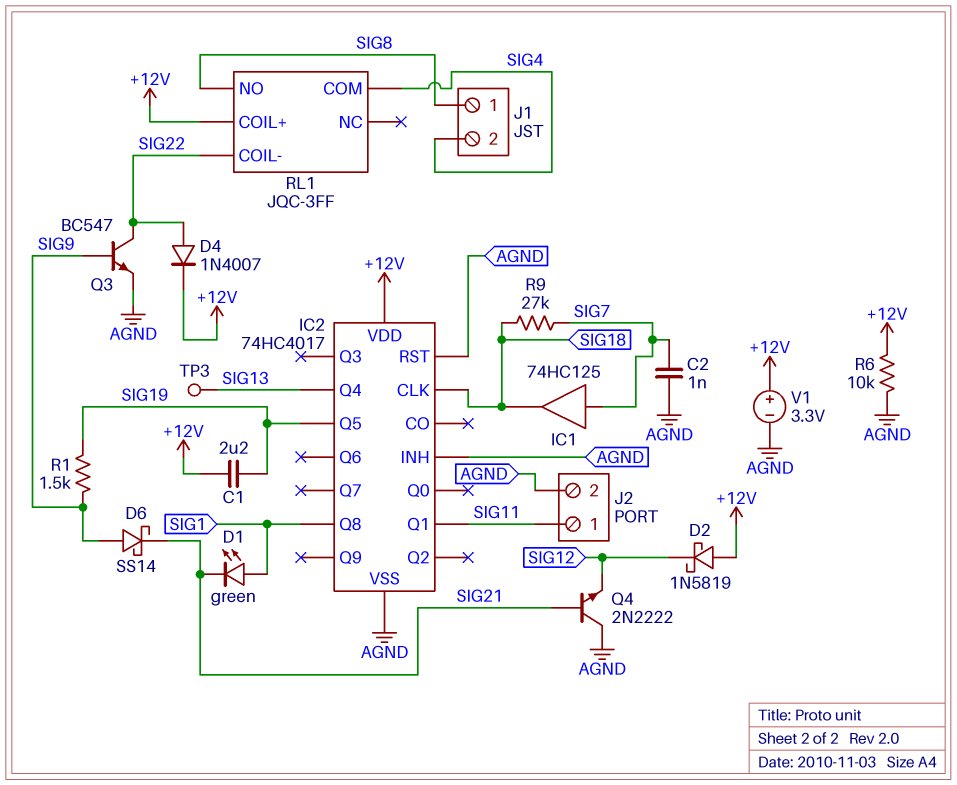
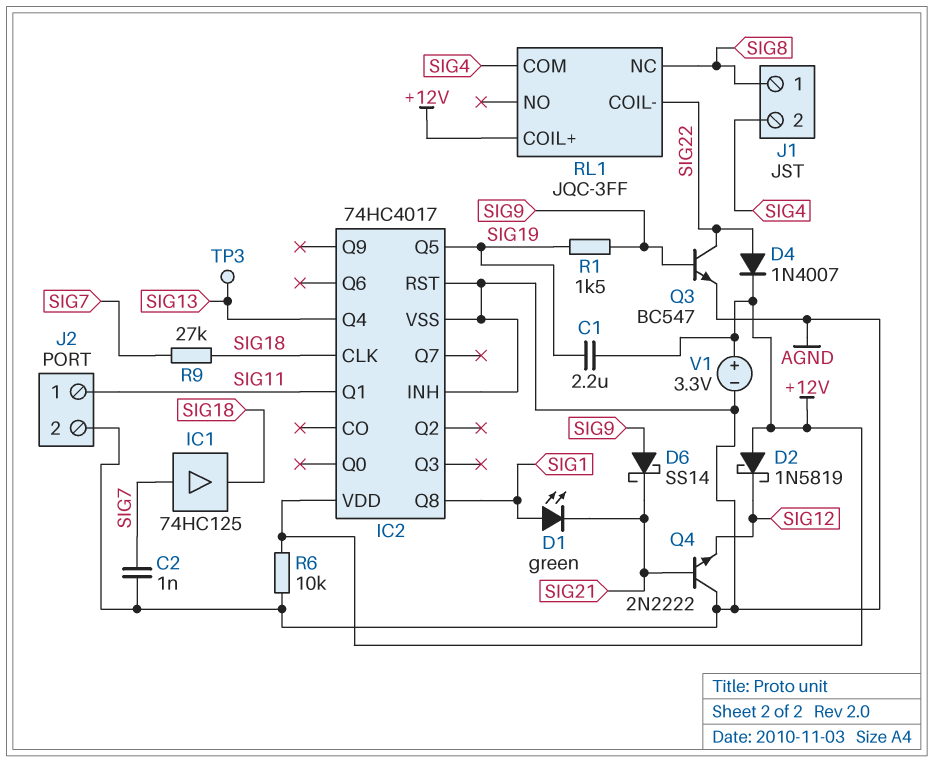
RL1 pin NC: none -> SIG8
RL1 pin NO: SIG8 -> none

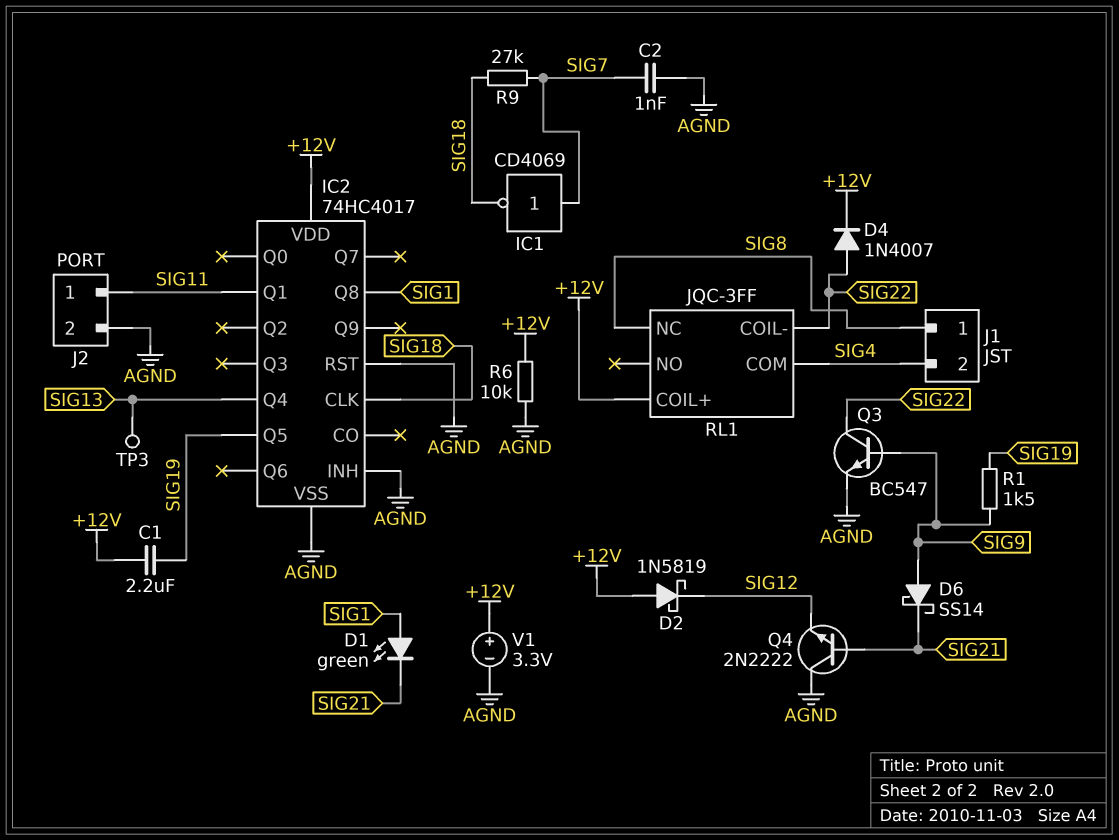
IC1: buffer 74HC125 (in SIG7, out SIG18) -> NOT CD4069 (in SIG7, out SIG18)

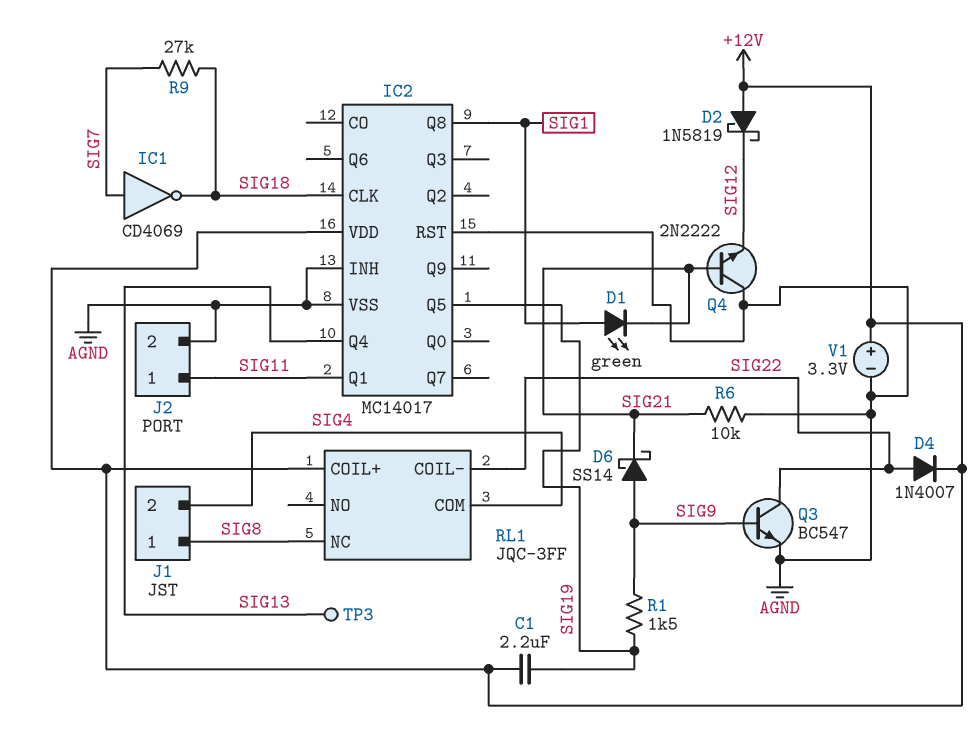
C2: 1nF (AGND, SIG7) -> none
IC2: 74HC4017 -> MC14017
R6: 10k (+12V, AGND) -> 10k (AGND, SIG21)

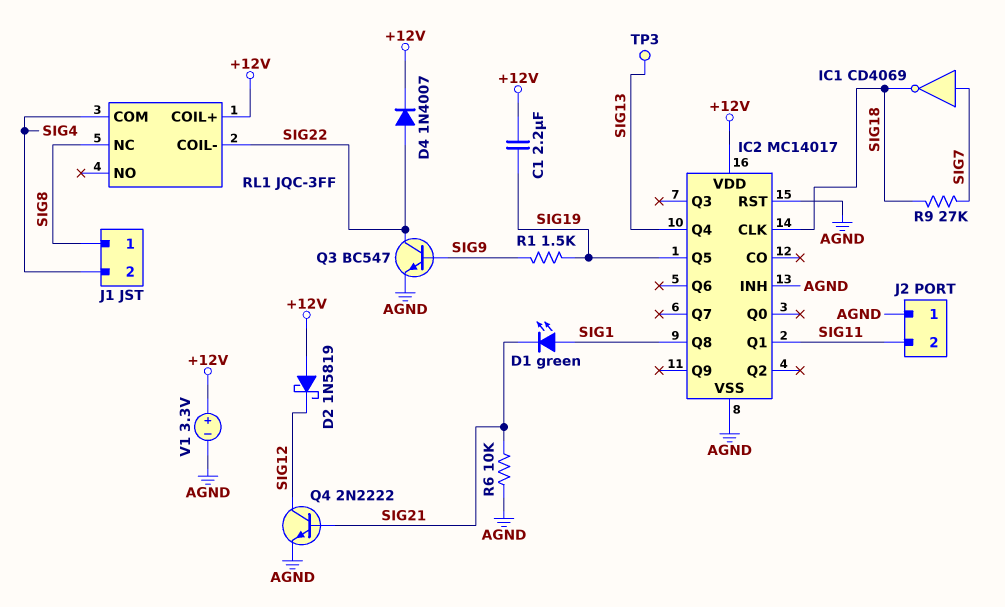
D6: schottky SS14 (A SIG9, K SIG21) -> none
J2 pin 1: SIG11 -> AGND
J2 pin 2: AGND -> SIG11
Q4: NPN 2N2222 (B SIG21, C AGND, E SIG12) -> NPN 2N2222 (B SIG21, C SIG12, E AGND)

